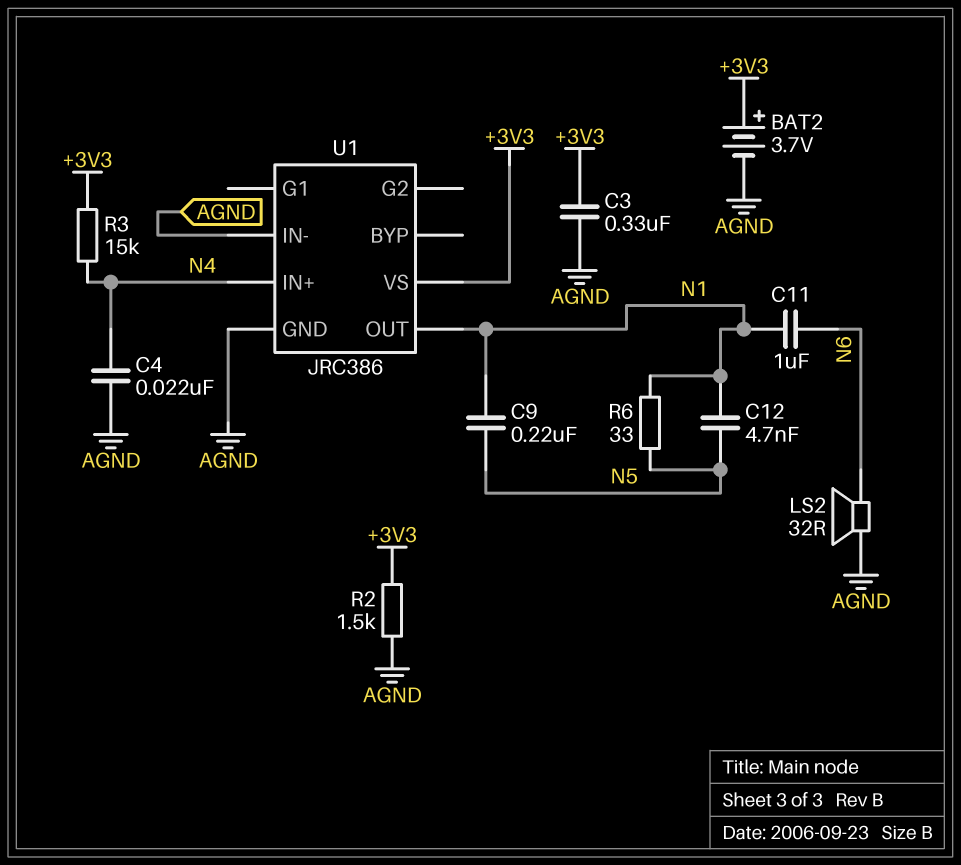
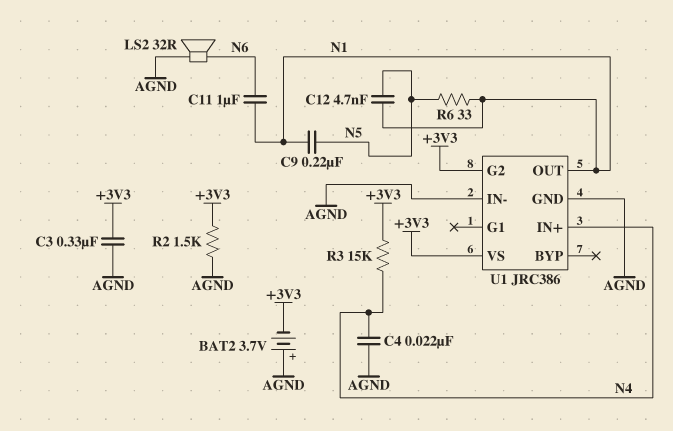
BAT2: 3.7V (plus +3V3, minus AGND) -> 3.7V (plus AGND, minus +3V3)
U1 pin G2: none -> +3V3

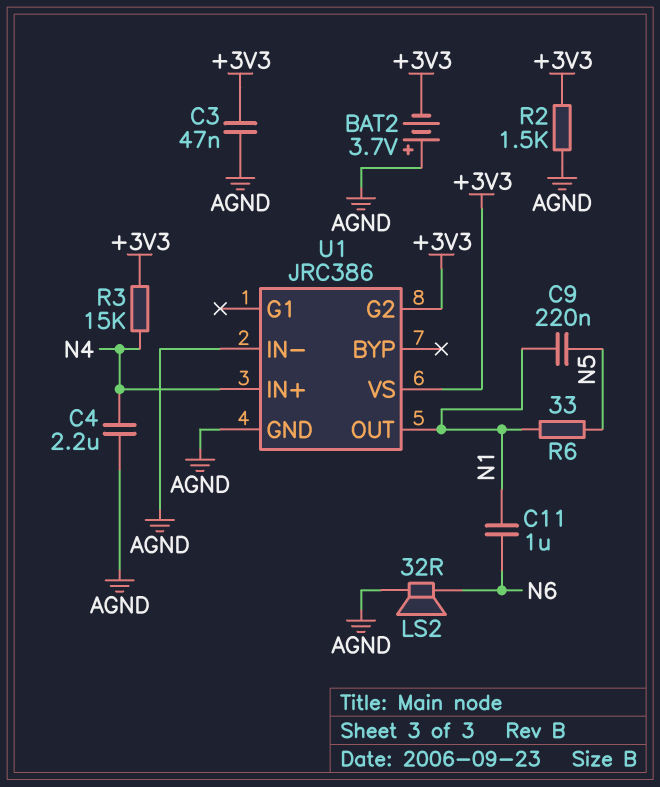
C3: 330nF (+3V3, AGND) -> 47nF (+3V3, AGND)
C4: 22nF (AGND, N4) -> 2.2uF (AGND, N4)
C12: 4.7nF (N1, N5) -> none

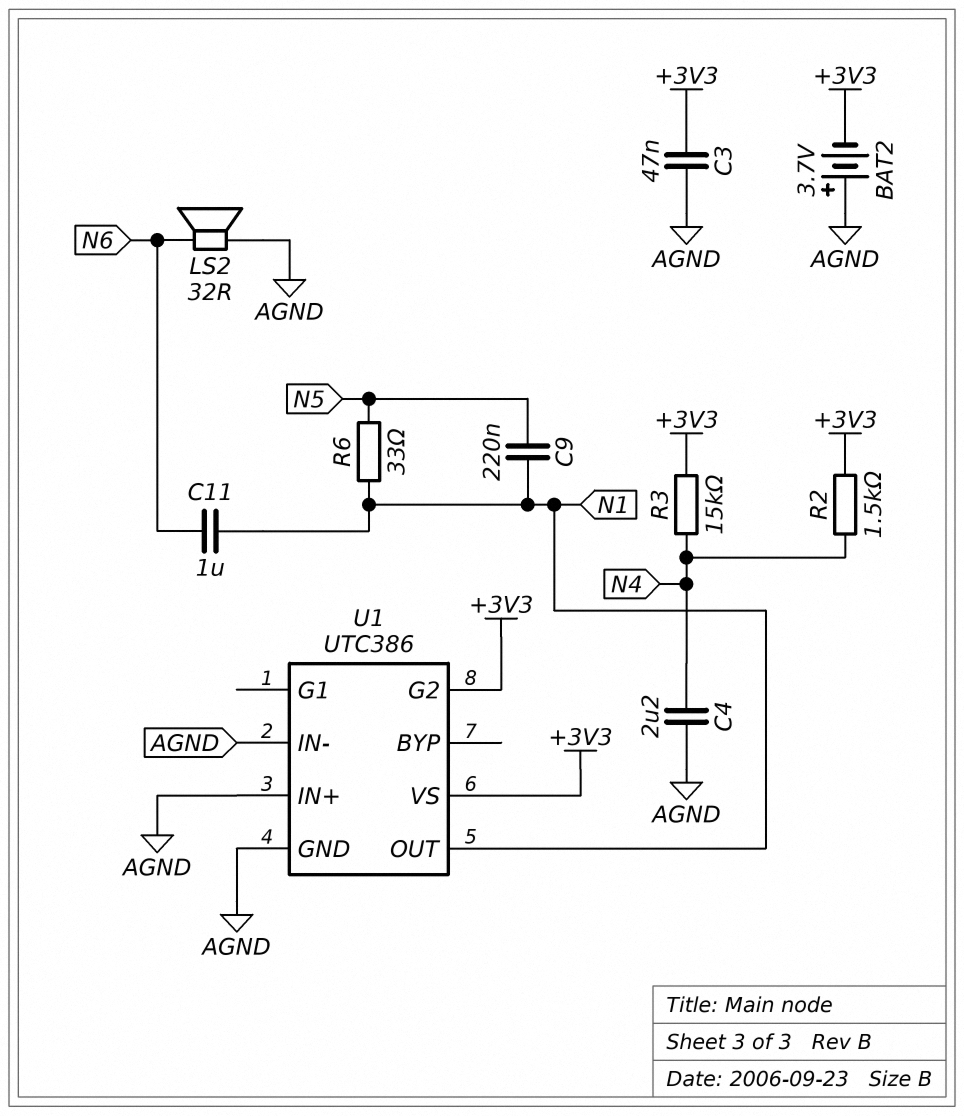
R2: 1.5k (+3V3, AGND) -> 1.5k (+3V3, N4)
U1: JRC386 -> UTC386
U1 pin IN+: N4 -> AGND

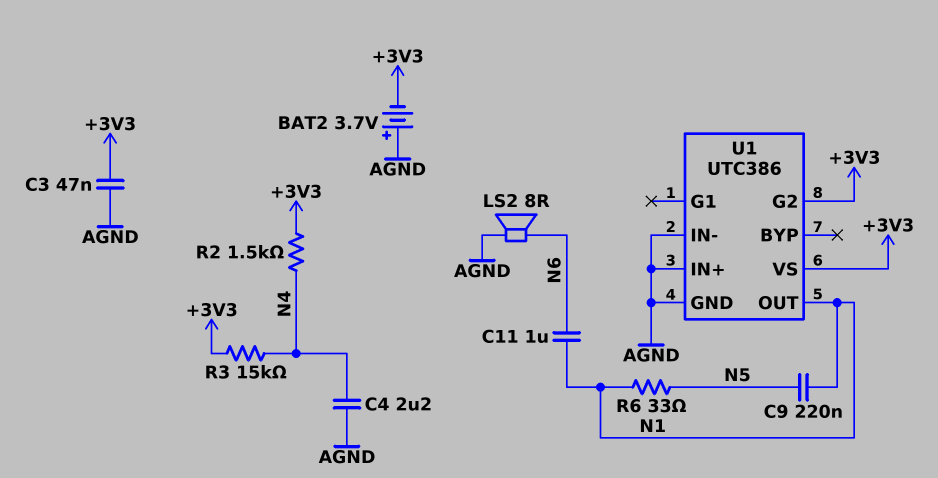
LS2: speaker 32R (AGND, N6) -> speaker 8R (AGND, N6)

